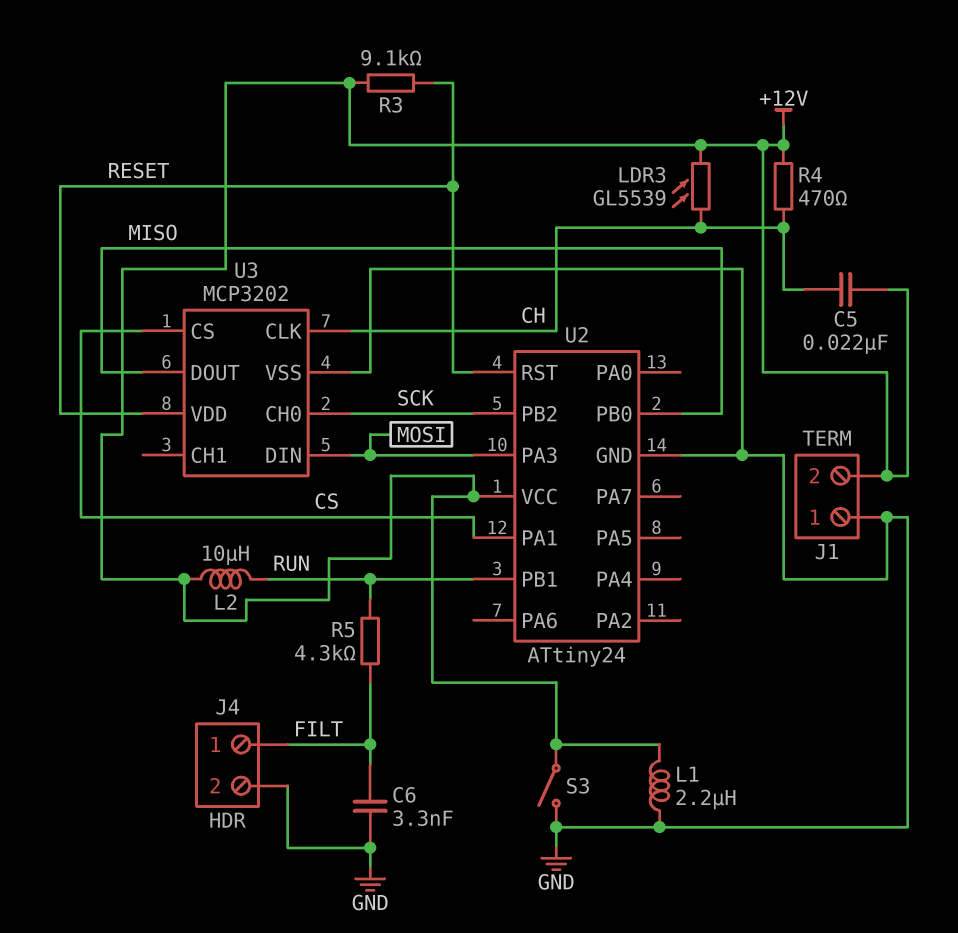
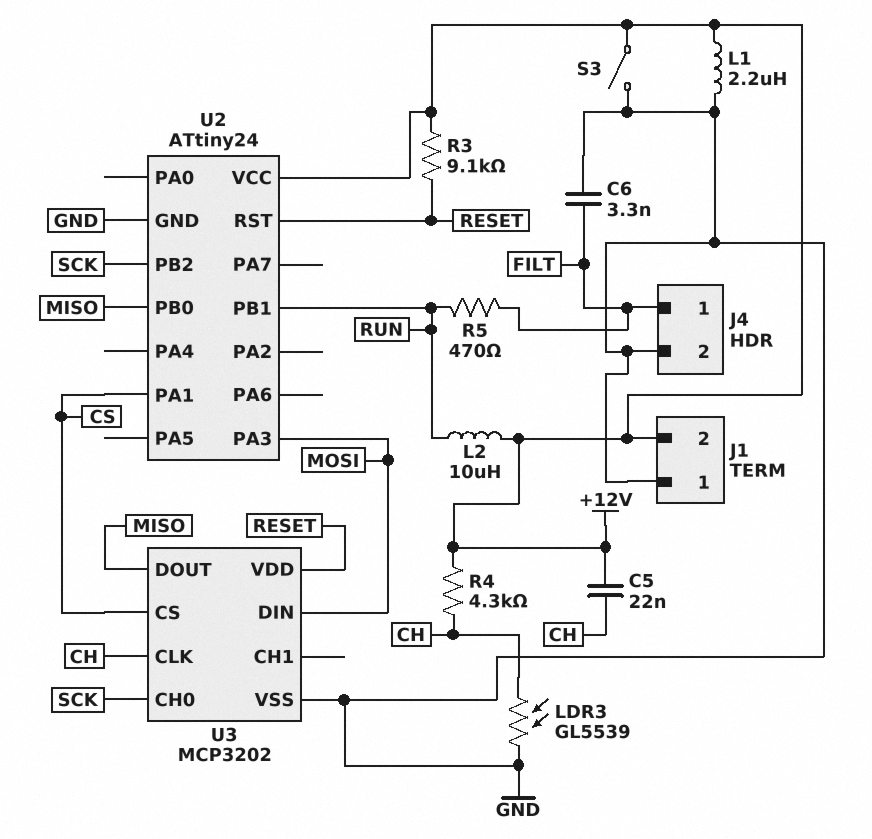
LDR3: GL5539 (+12V, CH) -> GL5539 (CH, GND)
R4: 470 (+12V, CH) -> 4.3k (+12V, CH)
R5: 4.3k (FILT, RUN) -> 470 (FILT, RUN)

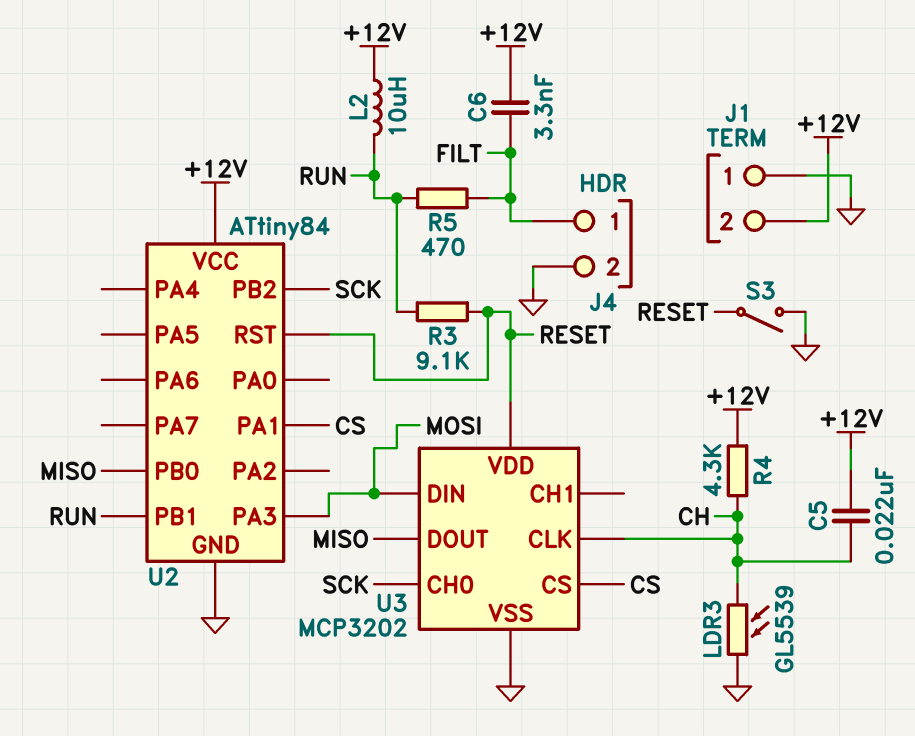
C6: 3.3nF (FILT, GND) -> 3.3nF (+12V, FILT)
L1: 2.2uH (+12V, GND) -> none
R3: 9.1k (+12V, RESET) -> 9.1k (RESET, RUN)
S3: switch (+12V, GND) -> switch (GND, RESET)
U2: ATtiny24 -> ATtiny84

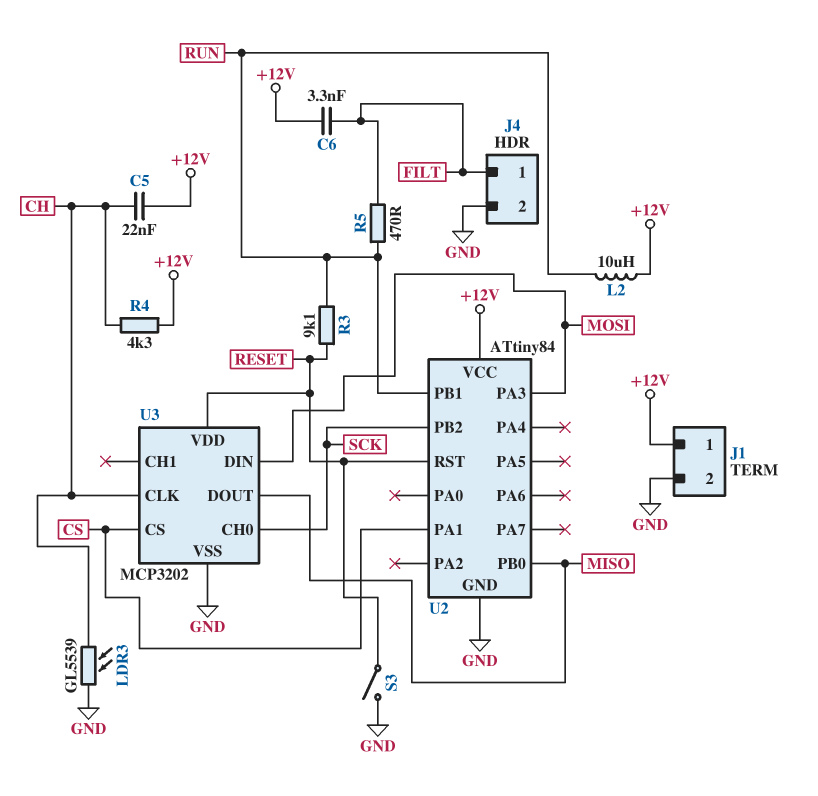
J1 pin 1: GND -> +12V
J1 pin 2: +12V -> GND

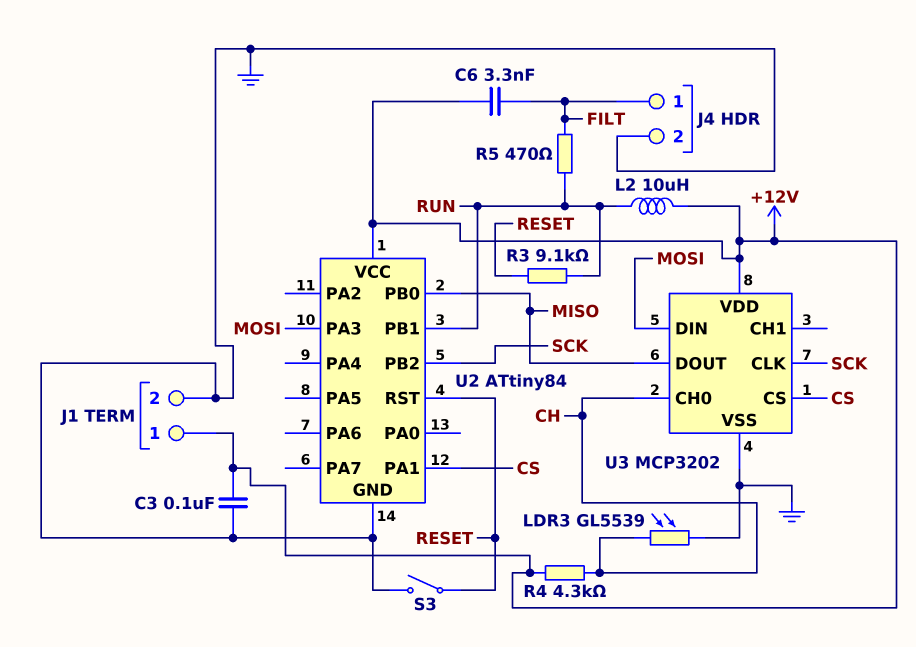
C3: none -> 100nF (+12V, GND)
C5: 22nF (+12V, CH) -> none
U3 pin CH0: SCK -> CH
U3 pin CLK: CH -> SCK
U3 pin VDD: RESET -> +12V

